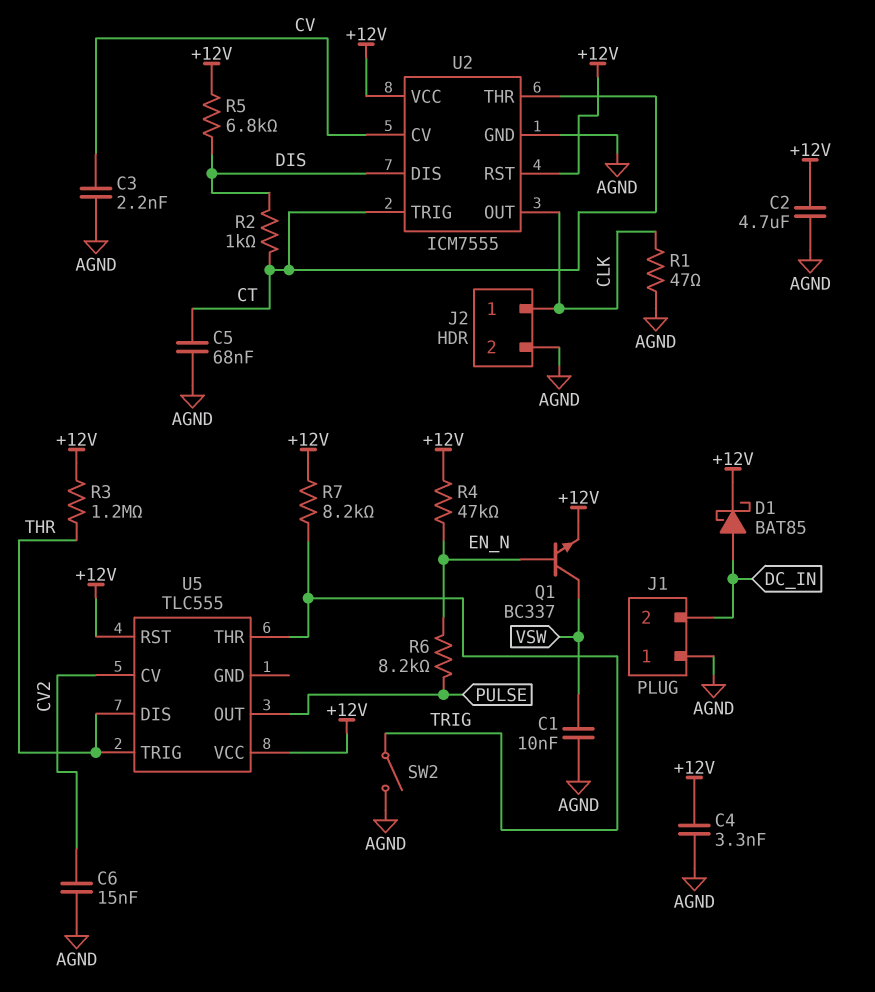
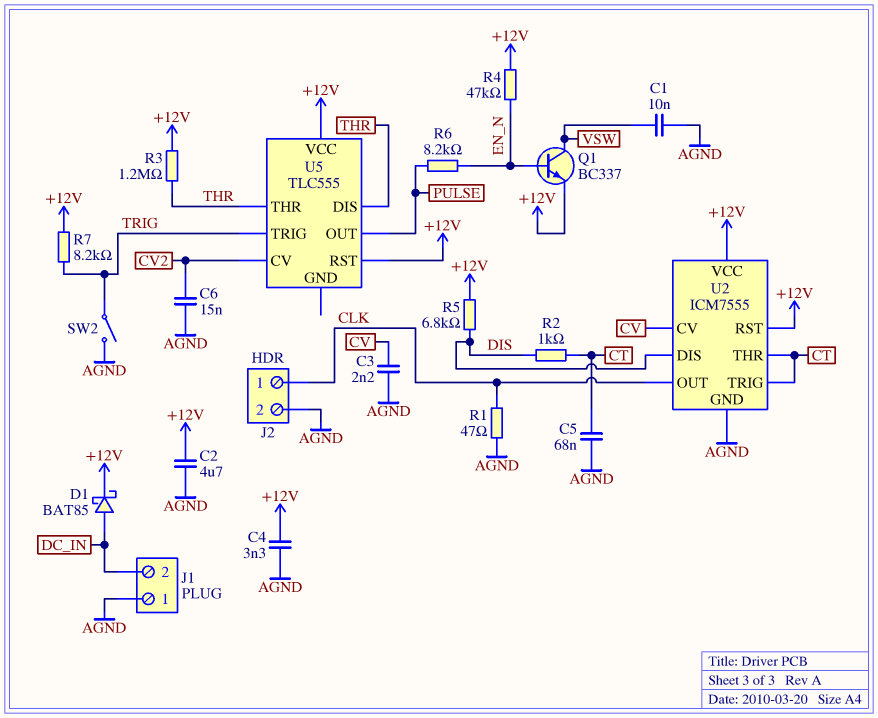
U5 pin THR: TRIG -> THR
U5 pin TRIG: THR -> TRIG

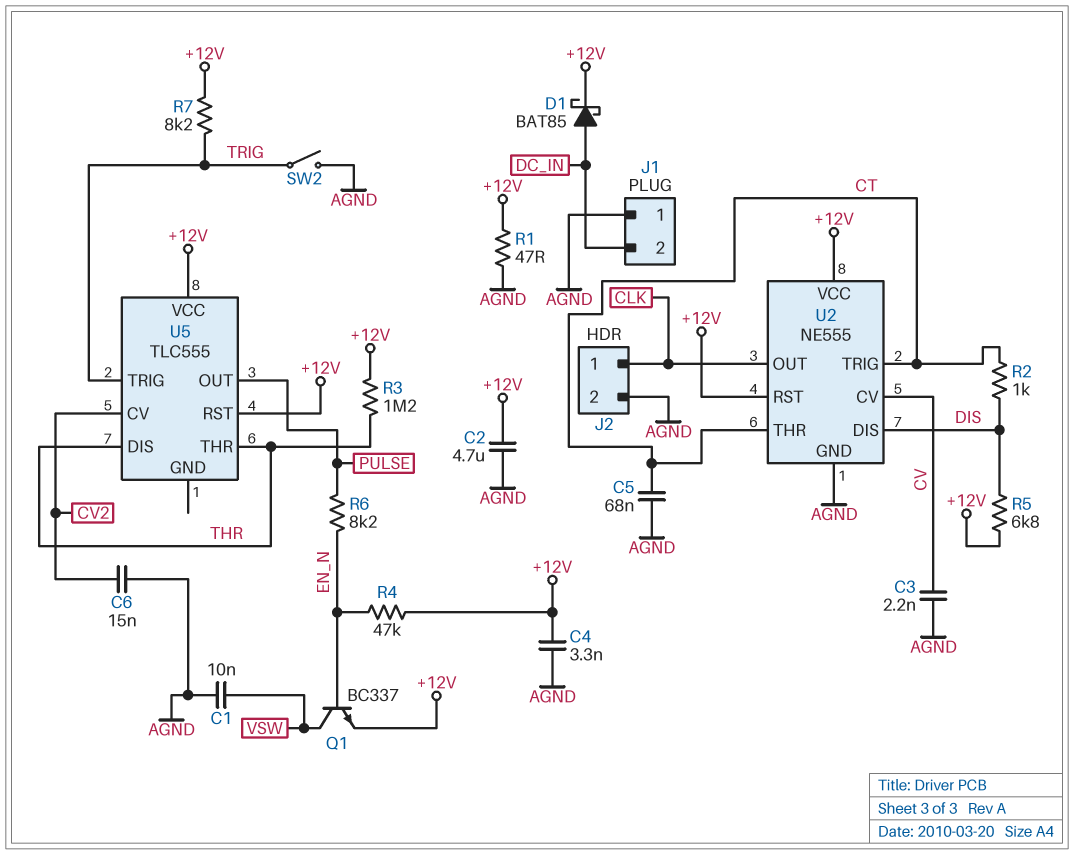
R1: 47 (AGND, CLK) -> 47 (+12V, AGND)
U2: ICM7555 -> NE555

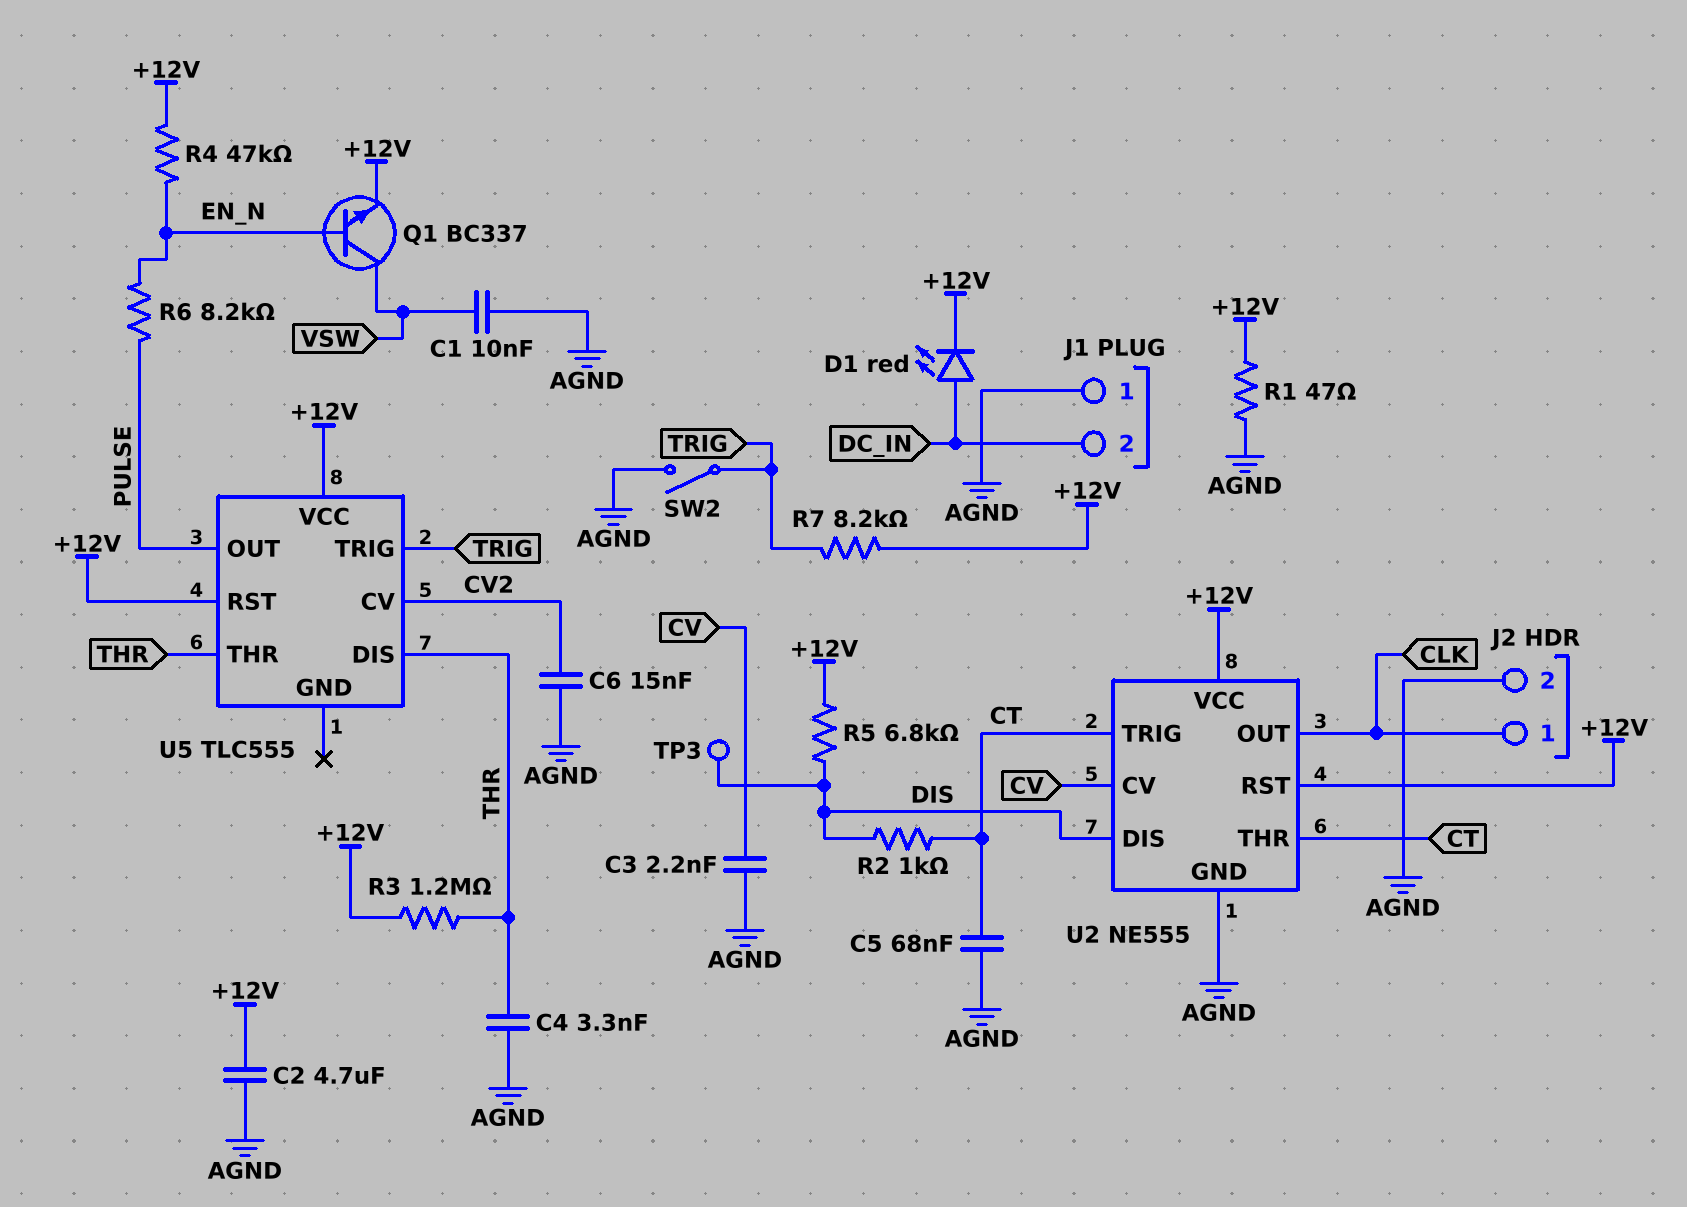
C4: 3.3nF (+12V, AGND) -> 3.3nF (AGND, THR)
D1: schottky BAT85 (A DC_IN, K +12V) -> LED red (A DC_IN, K +12V)
TP3: none -> test point (DIS)

